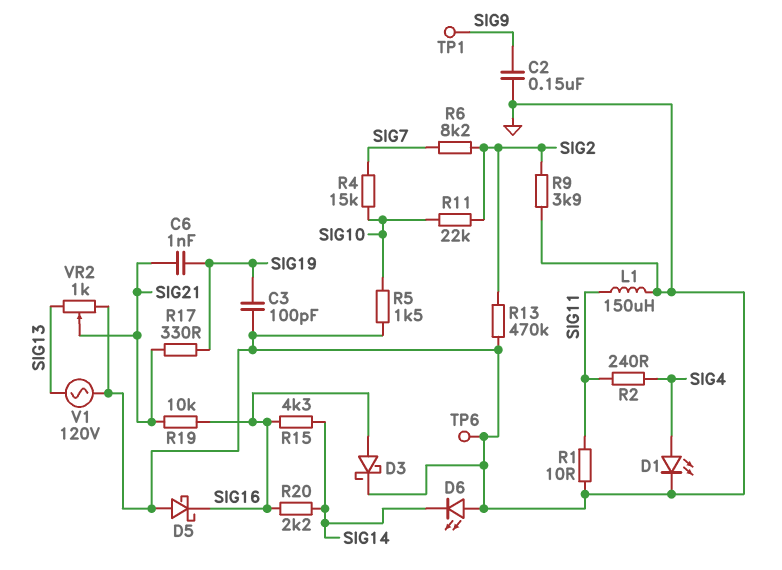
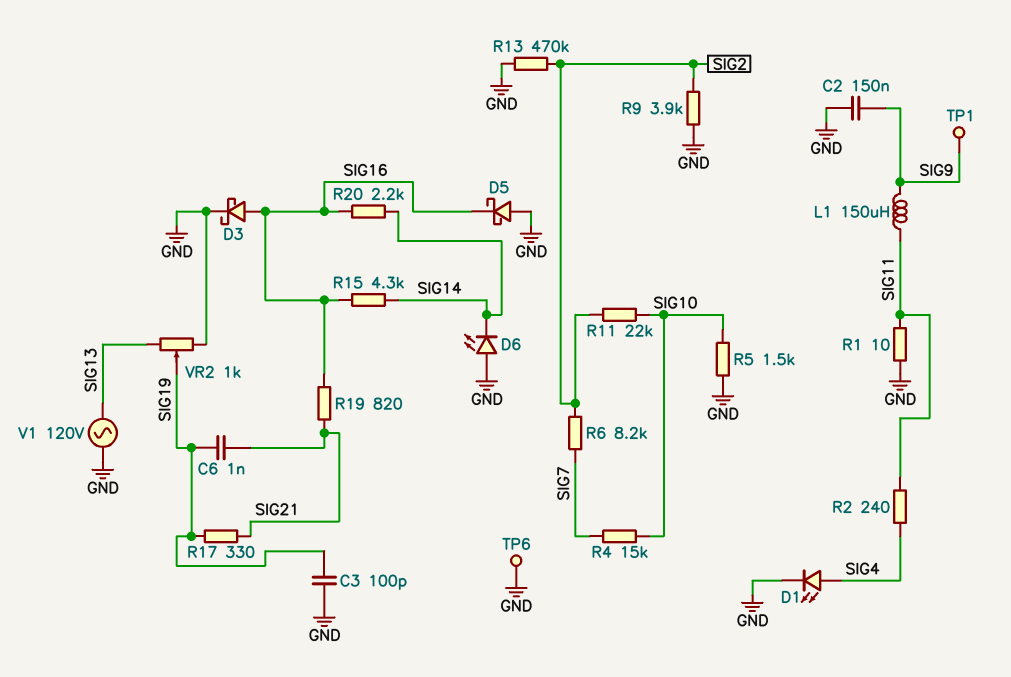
L1: 150uH (GND, SIG11) -> 150uH (SIG9, SIG11)
R19: 10k (SIG16, SIG21) -> 820 (SIG16, SIG21)
VR2: 1k (GND, SIG13, wiper SIG21) -> 1k (GND, SIG13, wiper SIG19)

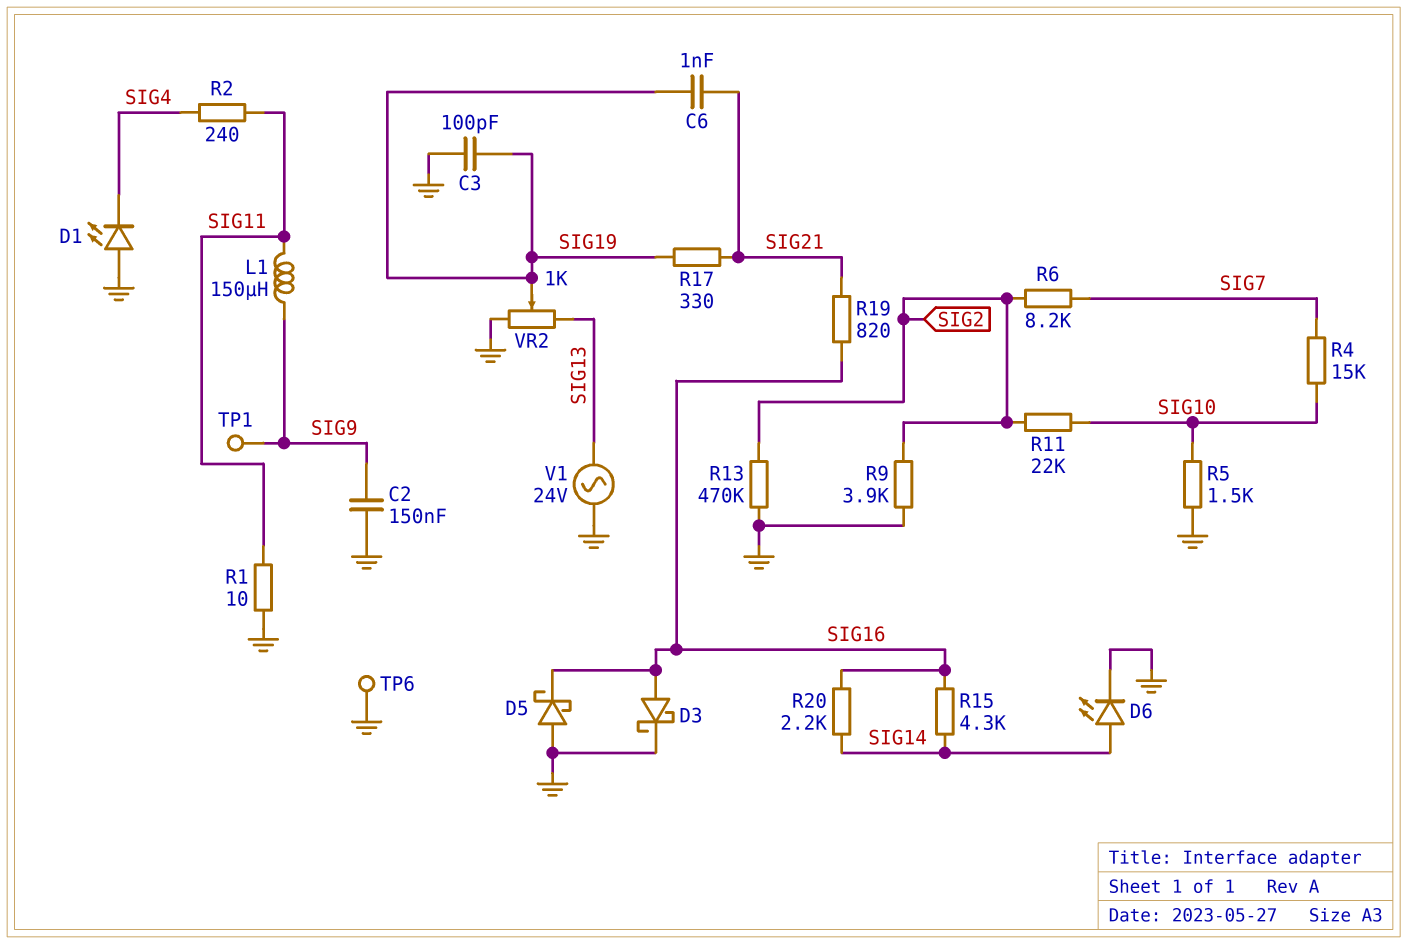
D1: LED (A SIG4, K GND) -> LED (A GND, K SIG4)
D6: LED (A GND, K SIG14) -> LED (A SIG14, K GND)
V1: AC 120V (GND, SIG13) -> AC 24V (GND, SIG13)

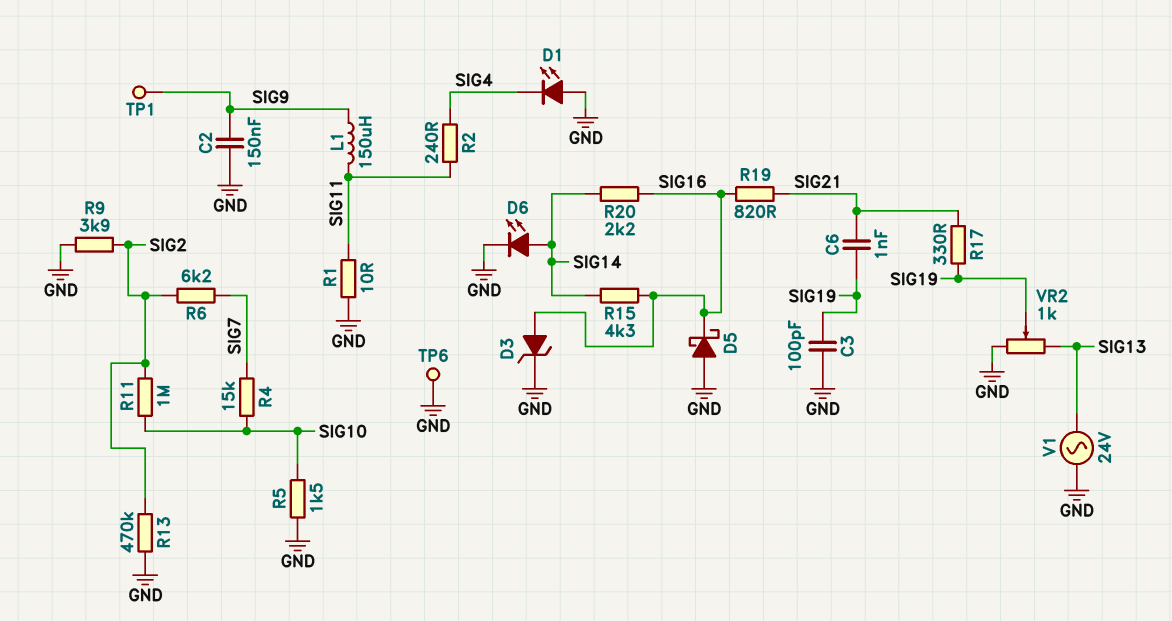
D3: schottky (A SIG16, K GND) -> zener (A SIG16, K GND)
R6: 8.2k (SIG2, SIG7) -> 6.2k (SIG2, SIG7)
R11: 22k (SIG2, SIG10) -> 1M (SIG2, SIG10)

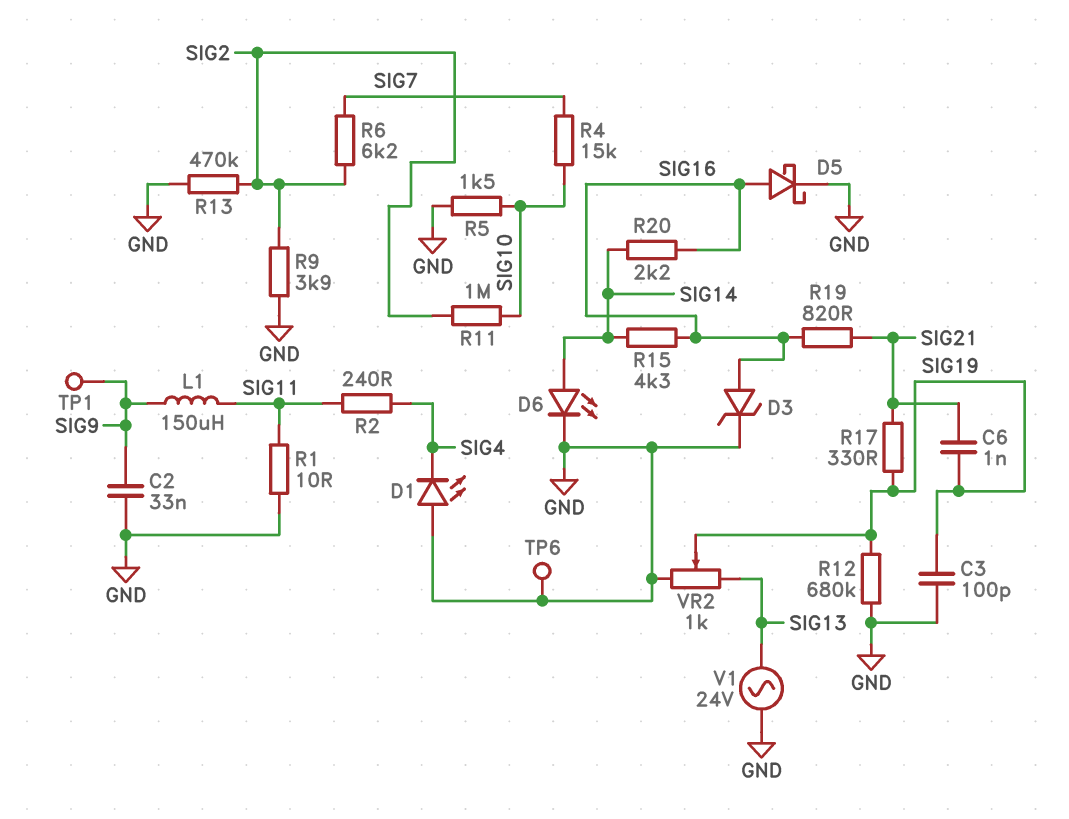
C2: 150nF (GND, SIG9) -> 33nF (GND, SIG9)
D5: schottky (A GND, K SIG16) -> schottky (A SIG16, K GND)
R12: none -> 680k (GND, SIG19)

